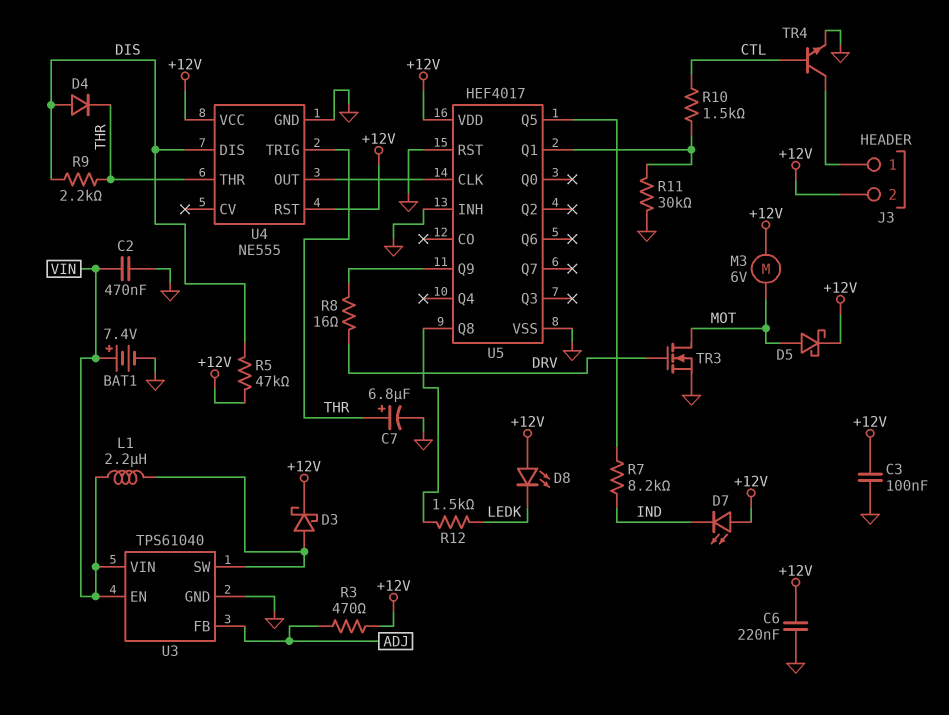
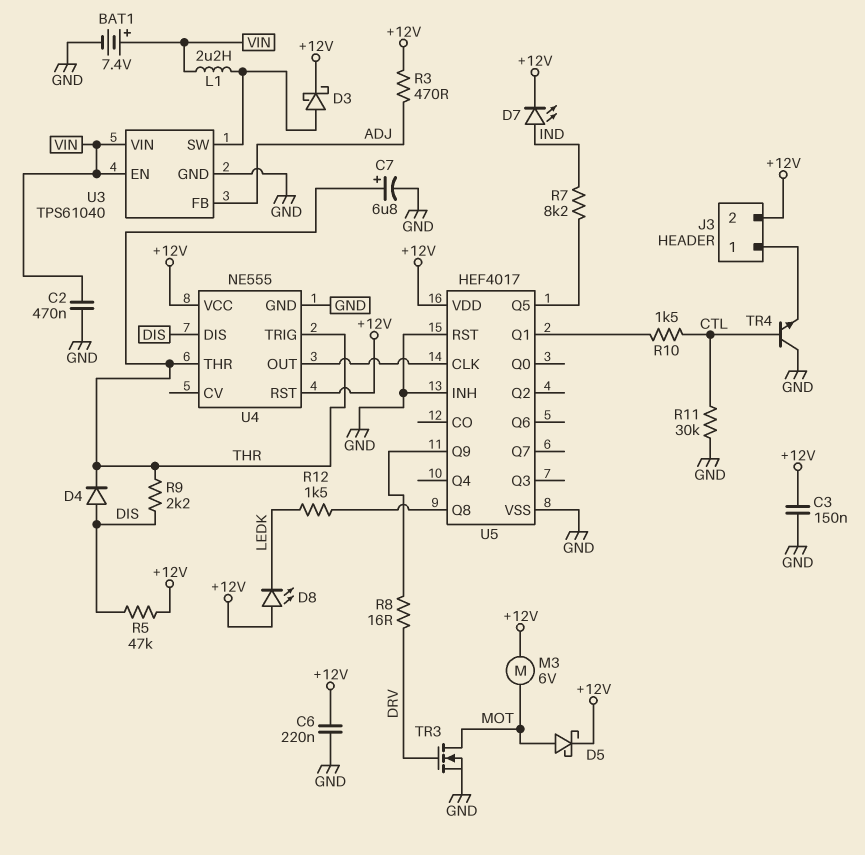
C3: 100nF (+12V, GND) -> 150nF (+12V, GND)
D7: LED (A +12V, K IND) -> LED (A IND, K +12V)
R11: 30k (GND, U5/Q1) -> 30k (CTL, GND)
TR4: NPN (B CTL, C J3/1, E GND) -> NPN (B CTL, C GND, E J3/1)

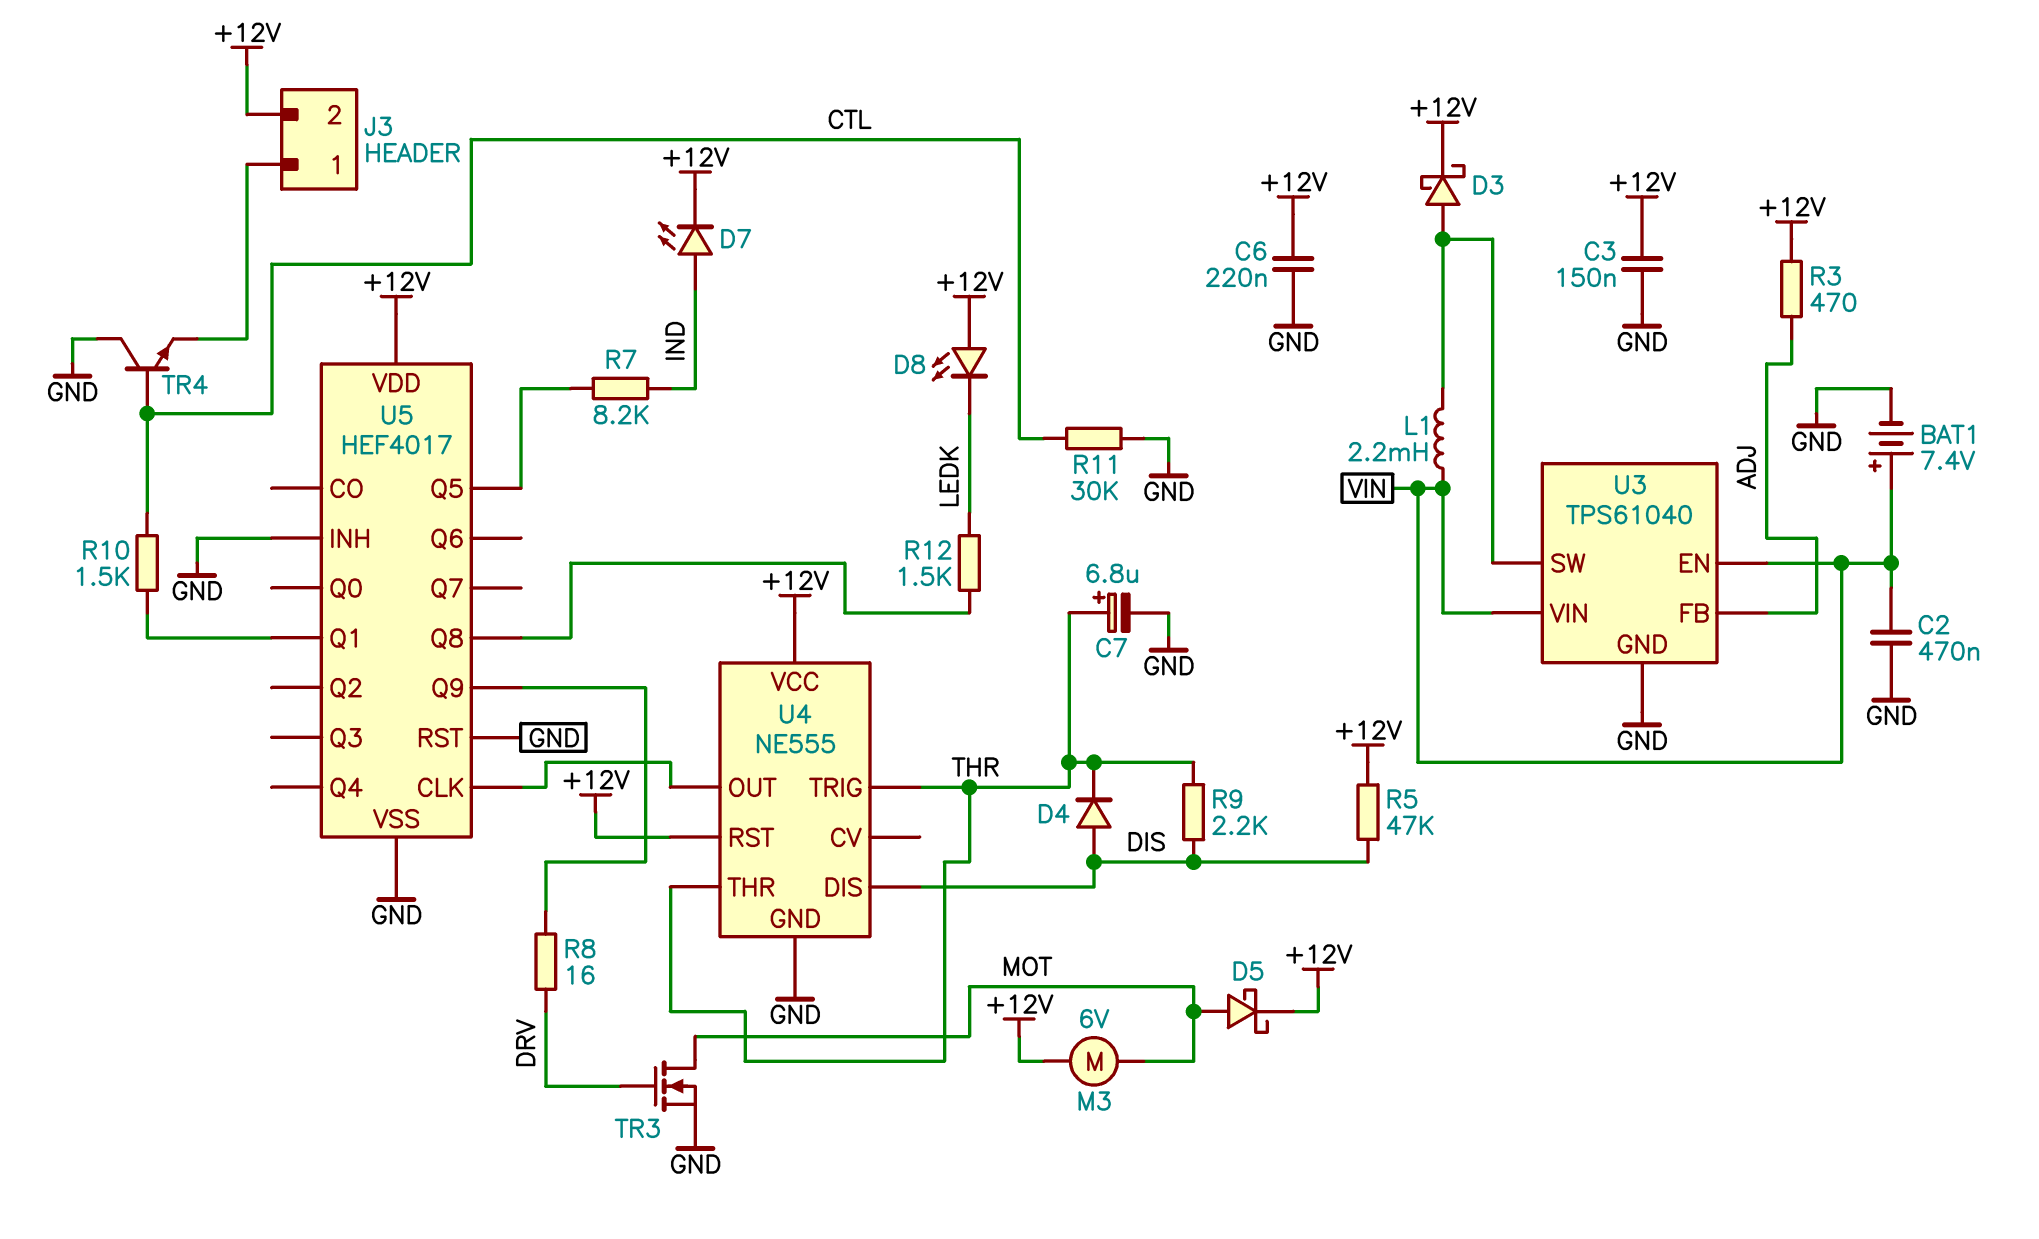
L1: 2.2uH (U3/SW, VIN) -> 2.2mH (U3/SW, VIN)

